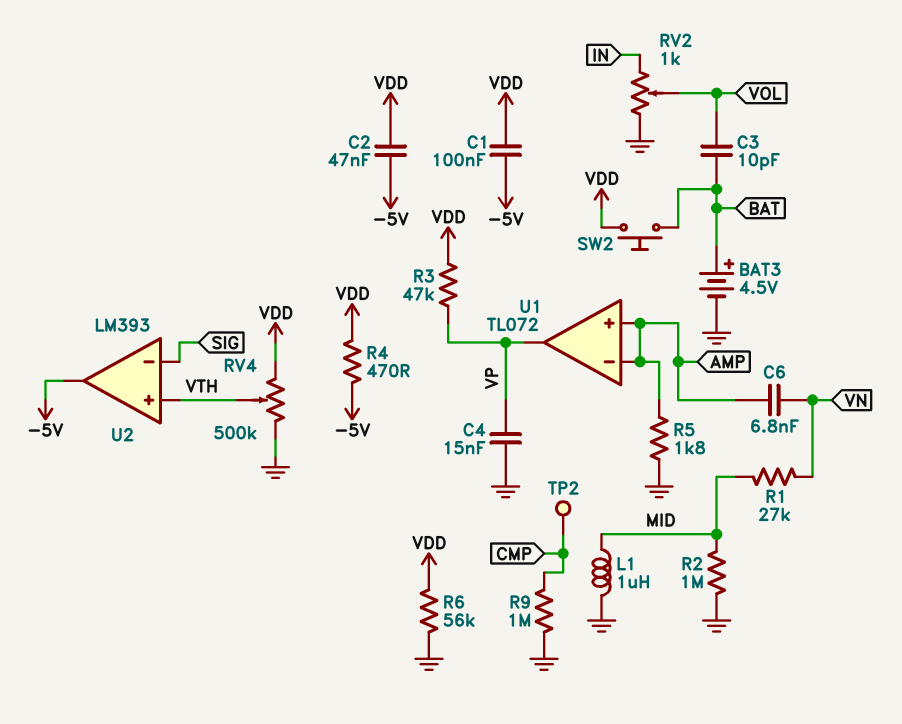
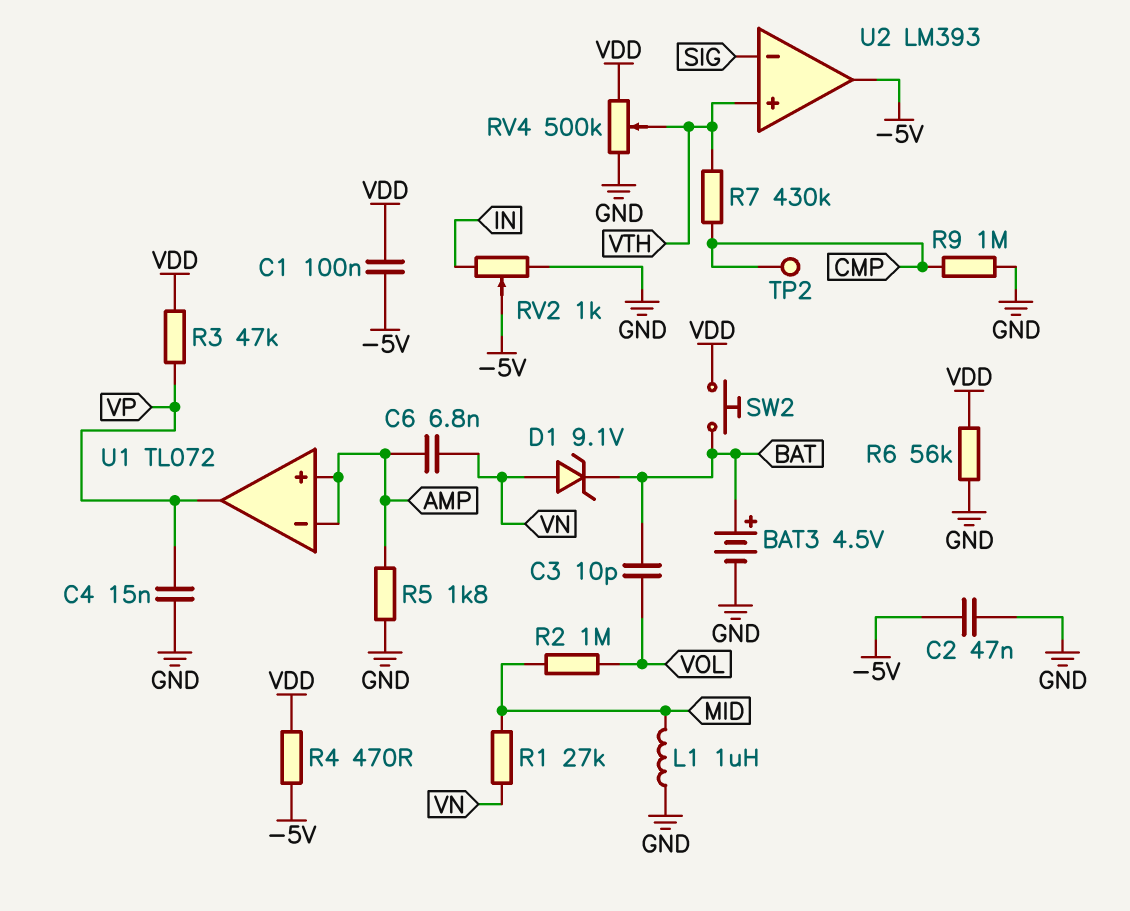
C2: 47nF (-5V, VDD) -> 47nF (-5V, GND)
D1: none -> zener 9.1V (A VN, K BAT)
R2: 1M (GND, MID) -> 1M (MID, VOL)
R7: none -> 430k (CMP, VTH)
RV2: 1k (GND, IN, wiper VOL) -> 1k (GND, IN, wiper -5V)

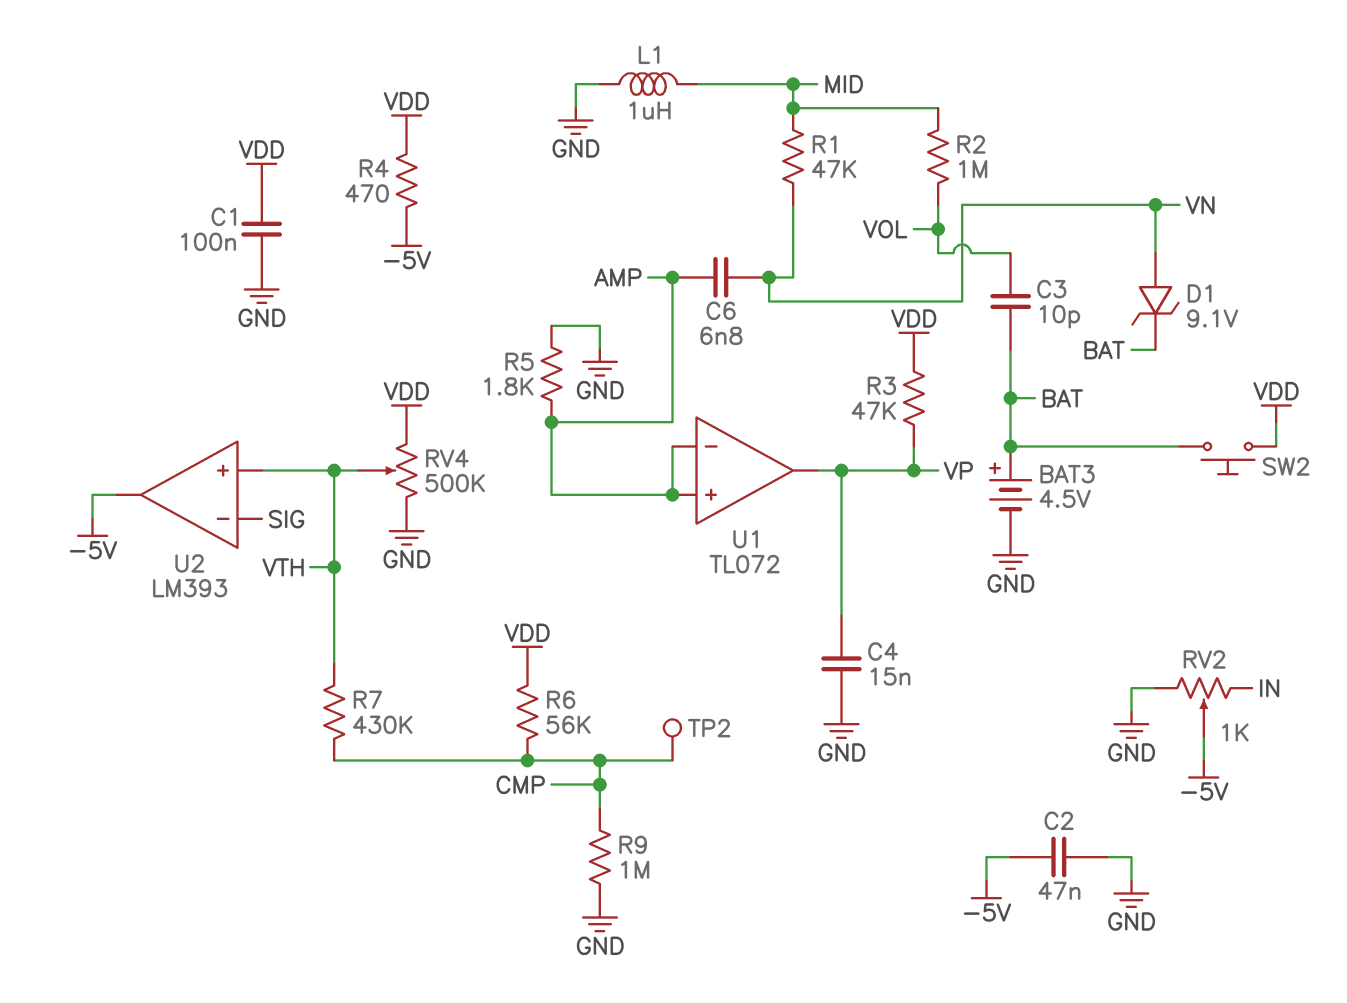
C1: 100nF (-5V, VDD) -> 100nF (GND, VDD)
R1: 27k (MID, VN) -> 47k (MID, VN)
R6: 56k (GND, VDD) -> 56k (CMP, VDD)

